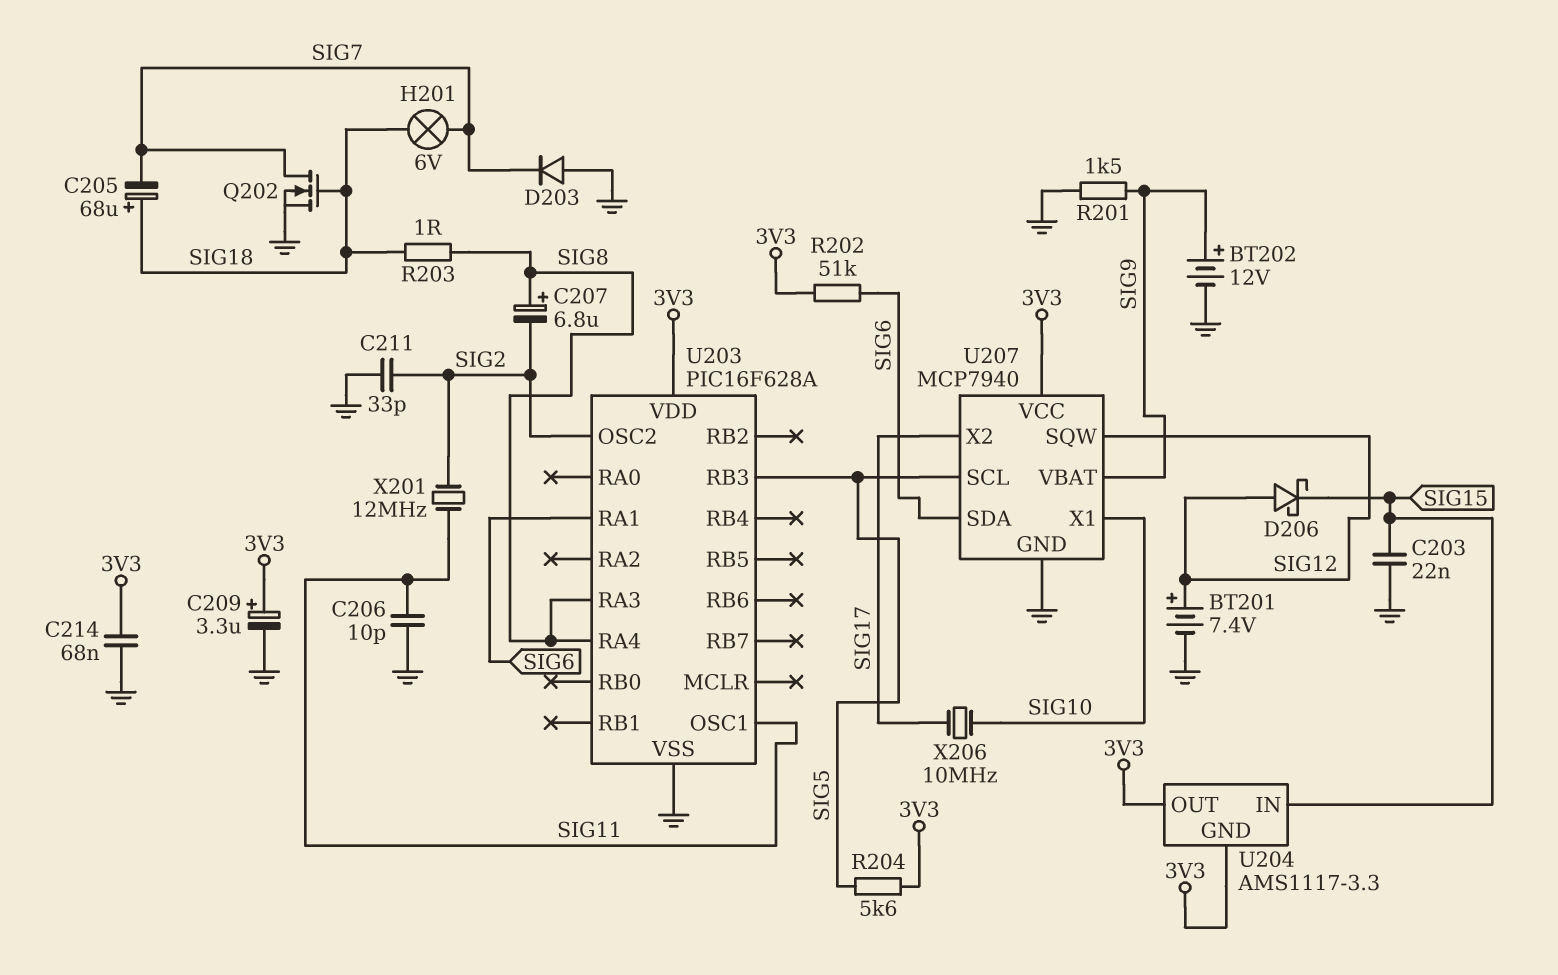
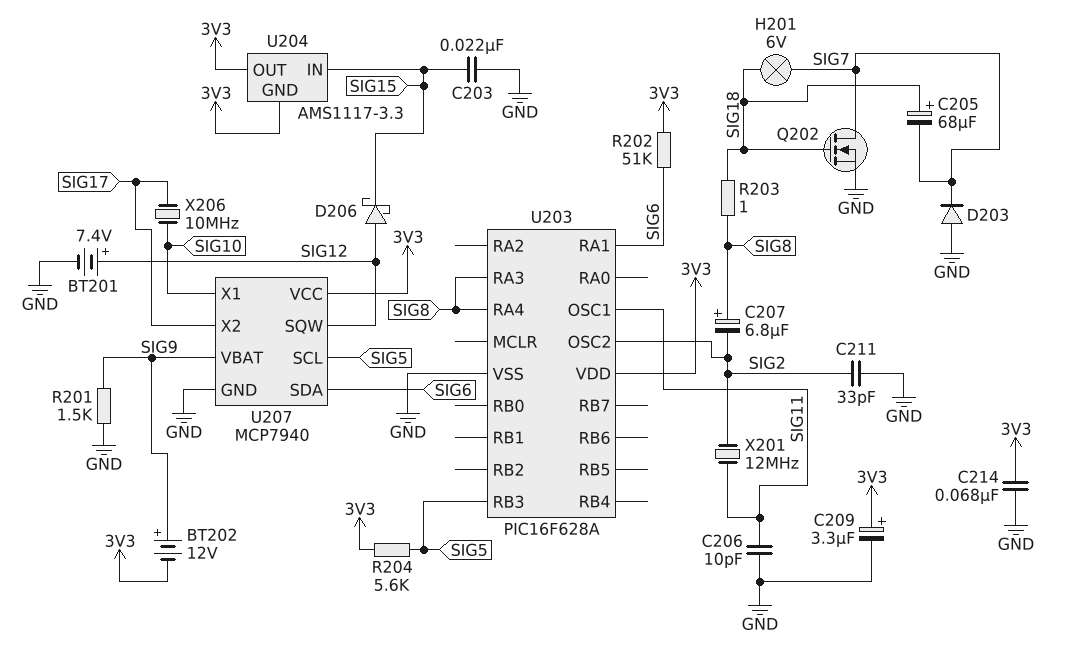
BT202: 12V (plus SIG9, minus GND) -> 12V (plus SIG9, minus 3V3)

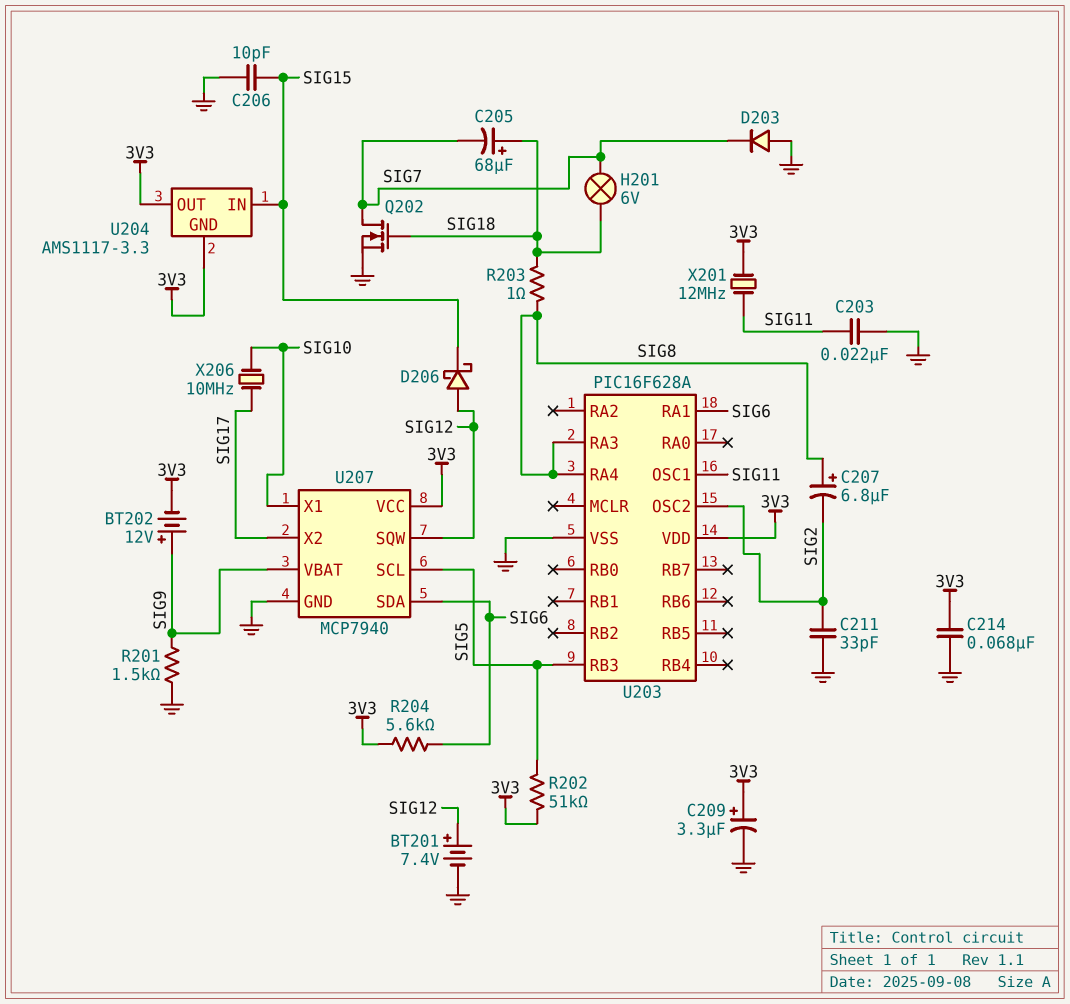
C203: 22nF (GND, SIG15) -> 22nF (GND, SIG11)
C206: 10pF (GND, SIG11) -> 10pF (GND, SIG15)
R202: 51k (3V3, SIG6) -> 51k (3V3, SIG5)
R204: 5.6k (3V3, SIG5) -> 5.6k (3V3, SIG6)
X201: 12MHz (SIG2, SIG11) -> 12MHz (3V3, SIG11)

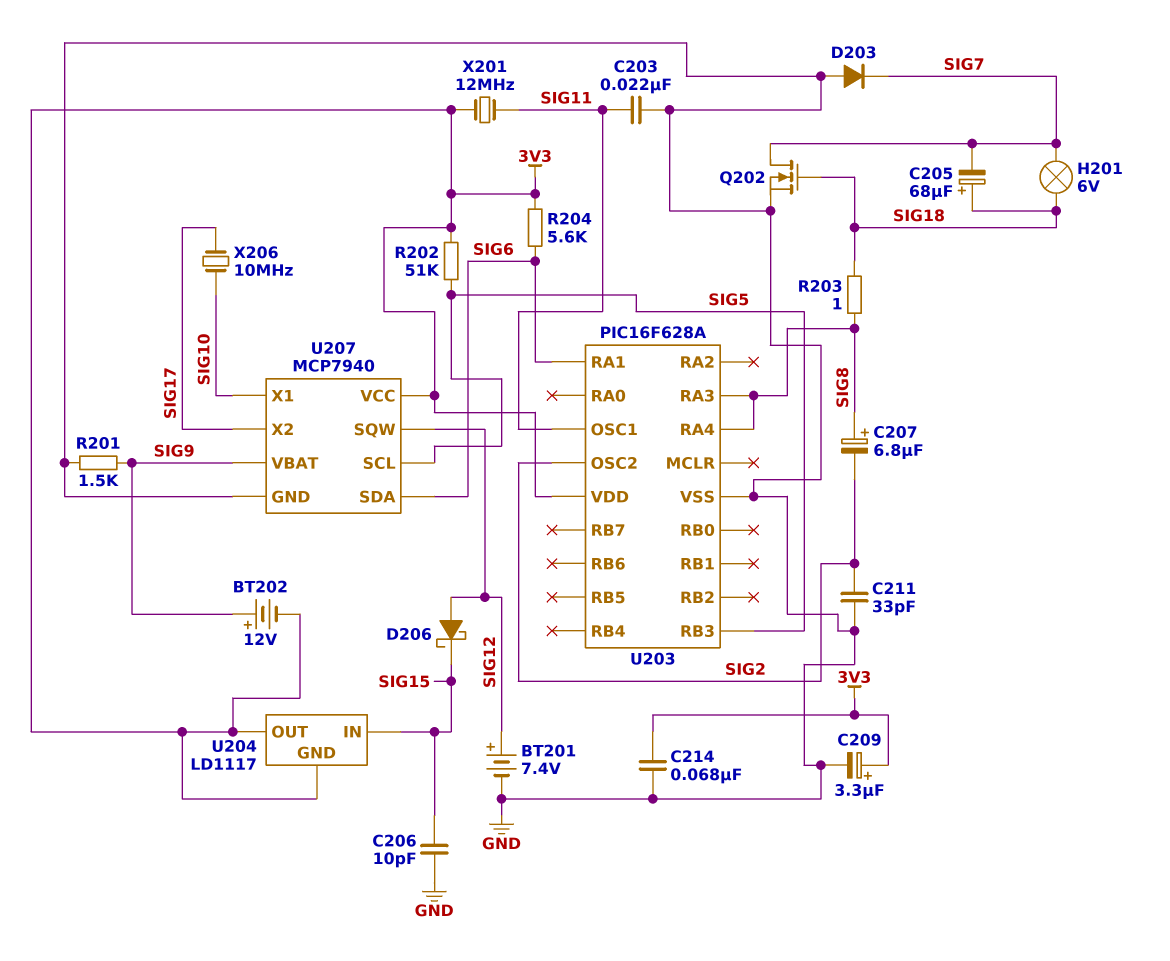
U204: AMS1117-3.3 -> LD1117

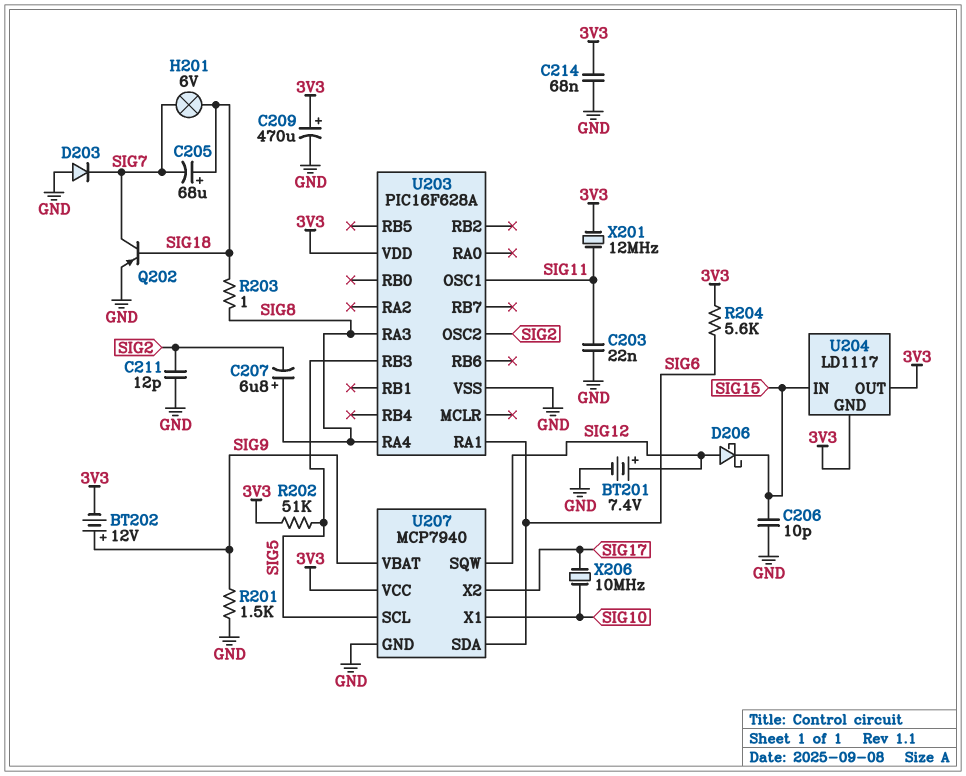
C209: 3.3uF (plus 3V3, minus GND) -> 470uF (plus 3V3, minus GND)
C211: 33pF (GND, SIG2) -> 12pF (GND, SIG2)
Q202: NMOS (G SIG18, D SIG7, S GND) -> PNP (B SIG18, C SIG7, E GND)

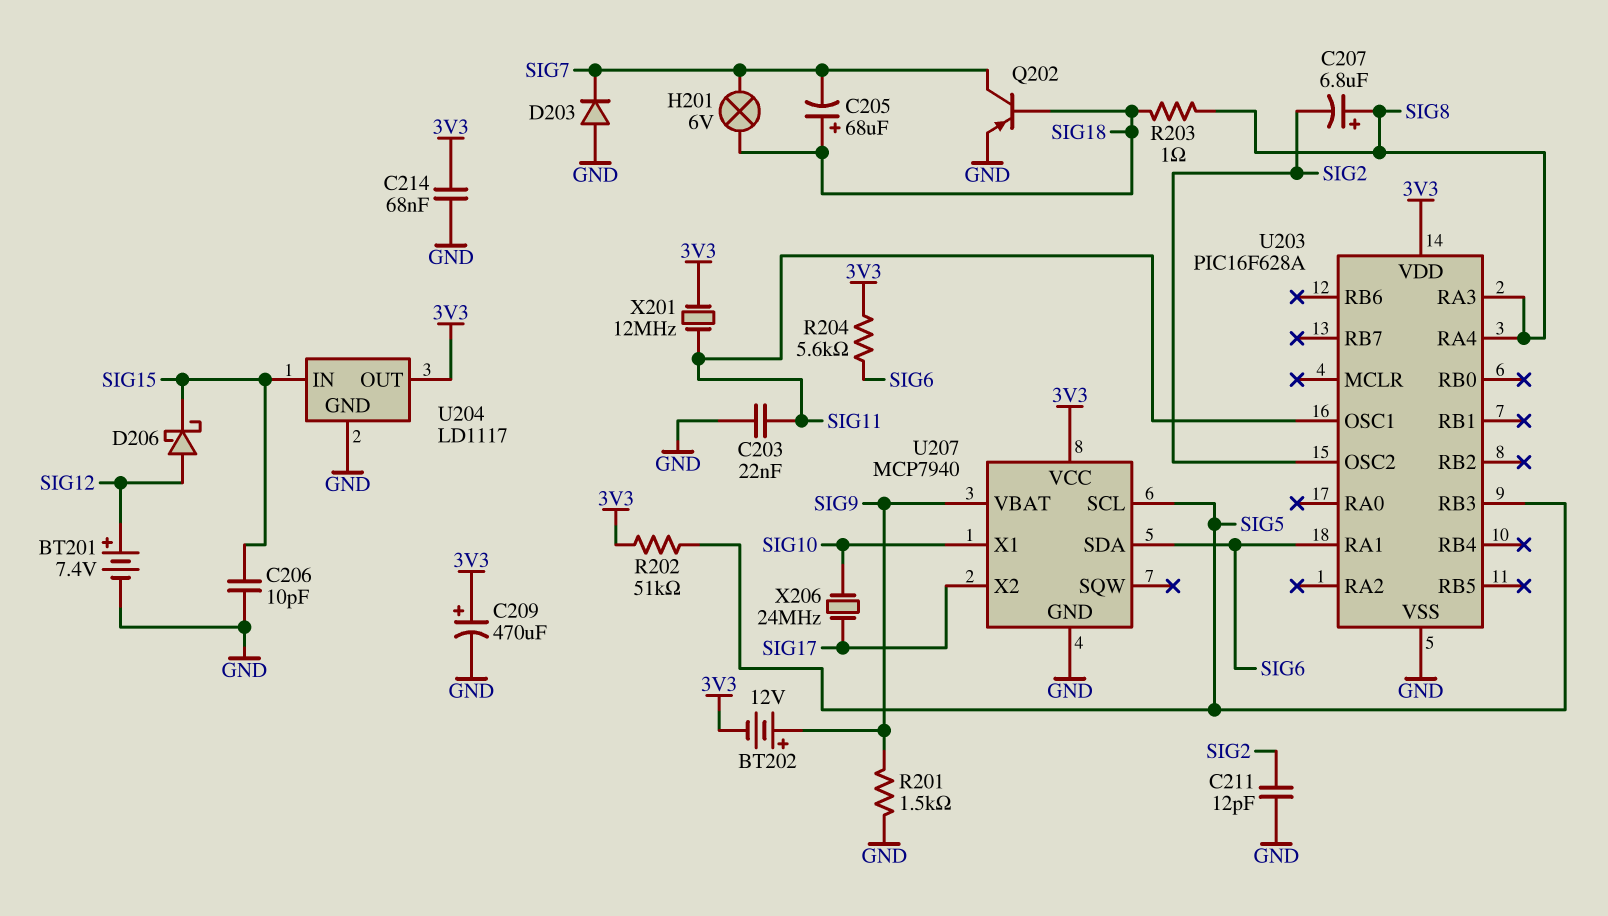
U204 pin GND: 3V3 -> GND
U207 pin SQW: SIG12 -> none
X206: 10MHz (SIG10, SIG17) -> 24MHz (SIG10, SIG17)

